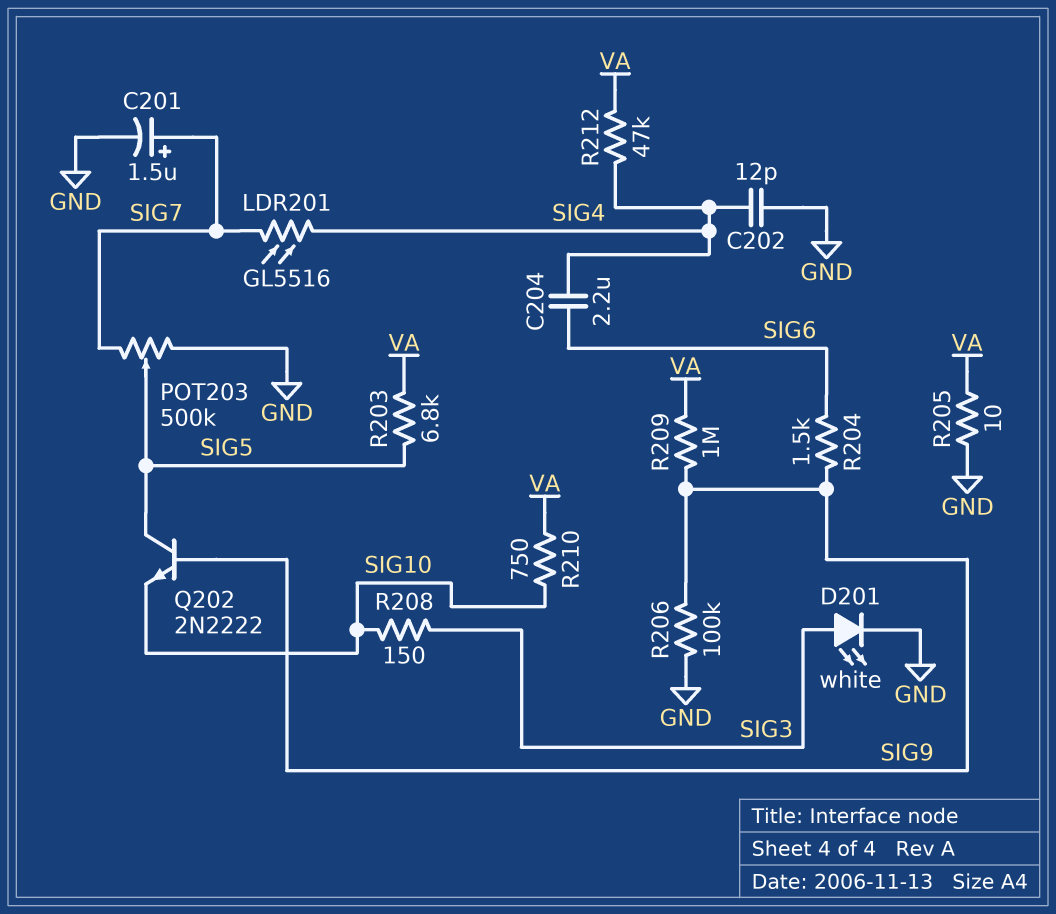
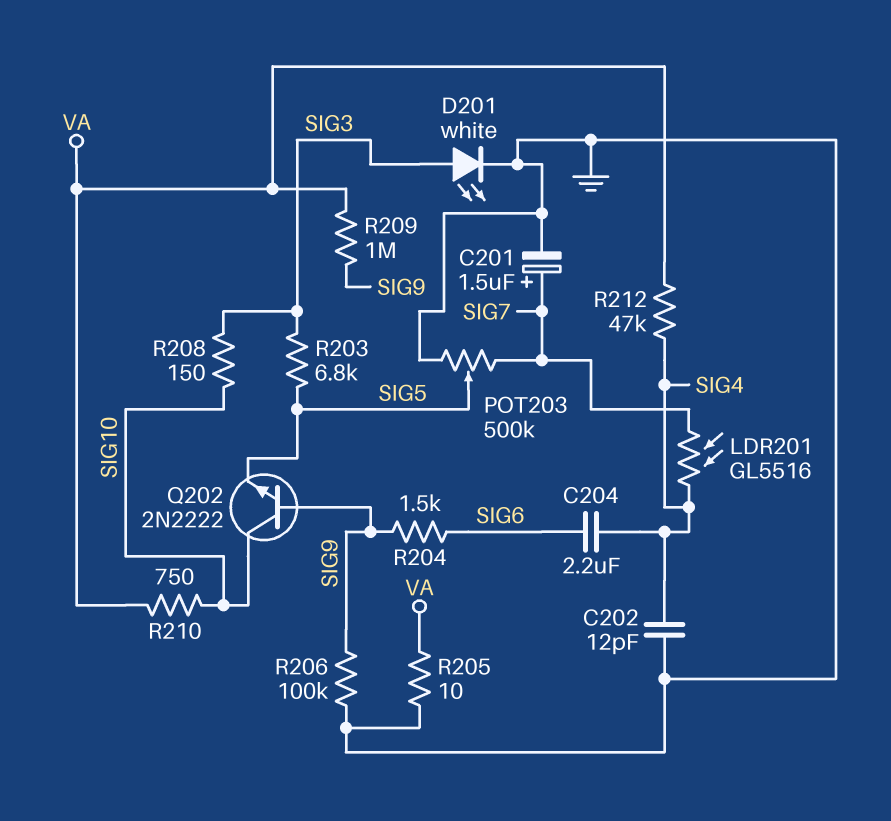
Q202: NPN 2N2222 (B SIG9, C SIG5, E SIG10) -> NPN 2N2222 (B SIG9, C SIG10, E SIG5)
R203: 6.8k (SIG5, VA) -> 6.8k (SIG3, SIG5)

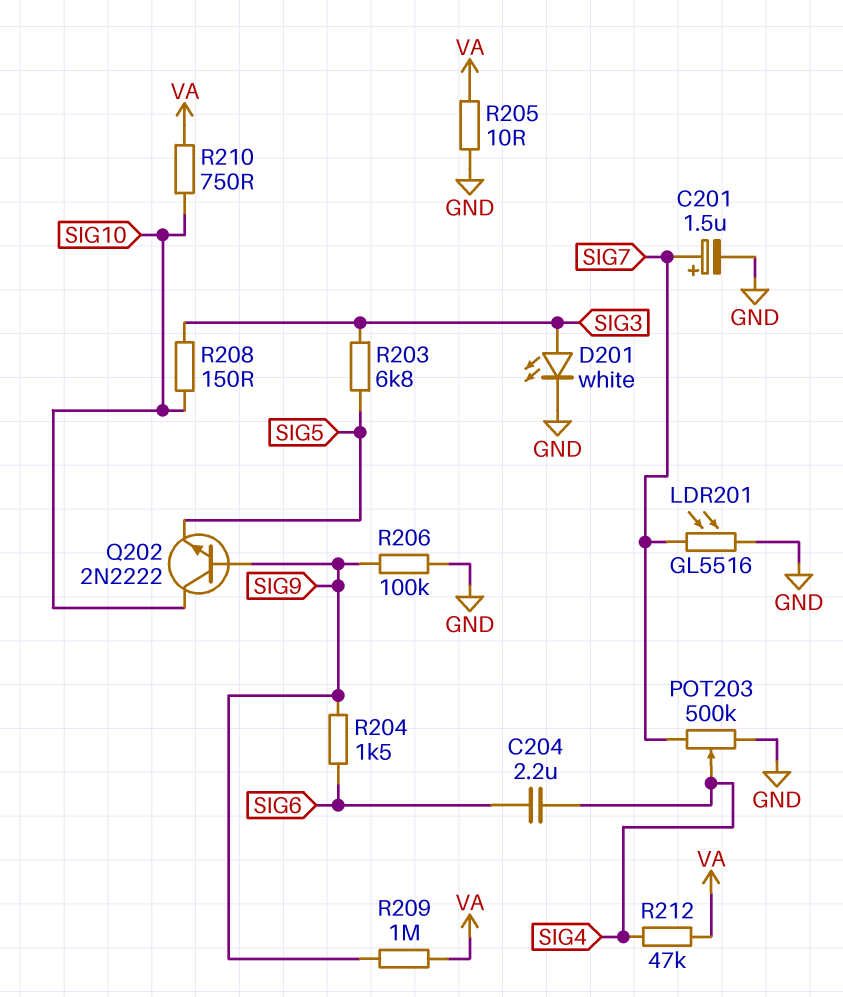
C202: 12pF (GND, SIG4) -> none
LDR201: GL5516 (SIG4, SIG7) -> GL5516 (GND, SIG7)
POT203: 500k (GND, SIG7, wiper SIG5) -> 500k (GND, SIG7, wiper SIG4)

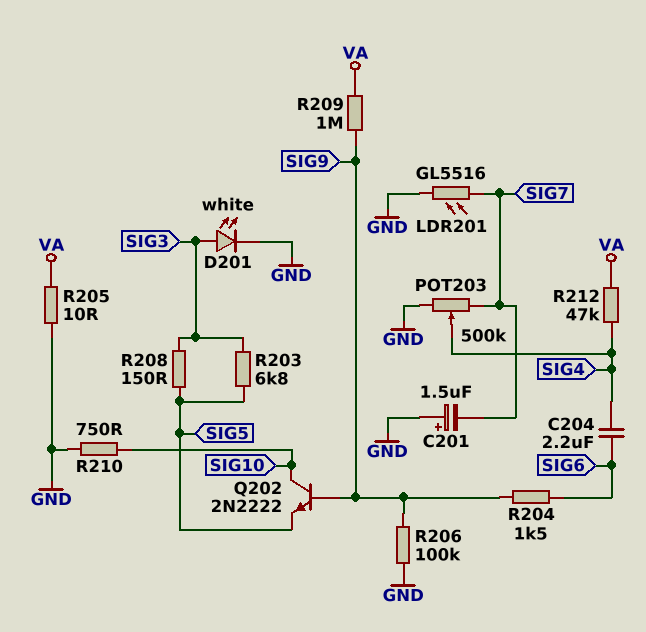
C201: 1.5uF (plus SIG7, minus GND) -> 1.5uF (plus GND, minus SIG7)
R208: 150 (SIG3, SIG10) -> 150 (SIG3, SIG5)
R210: 750 (SIG10, VA) -> 750 (GND, SIG10)

